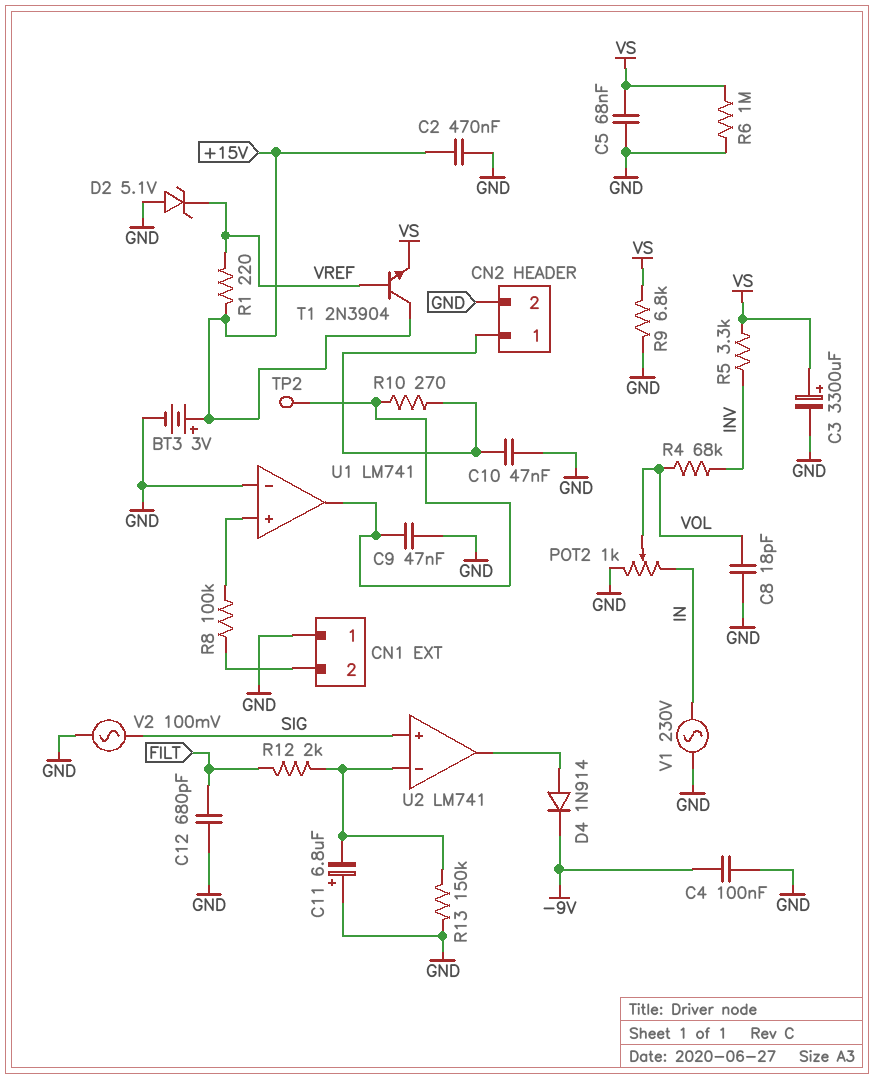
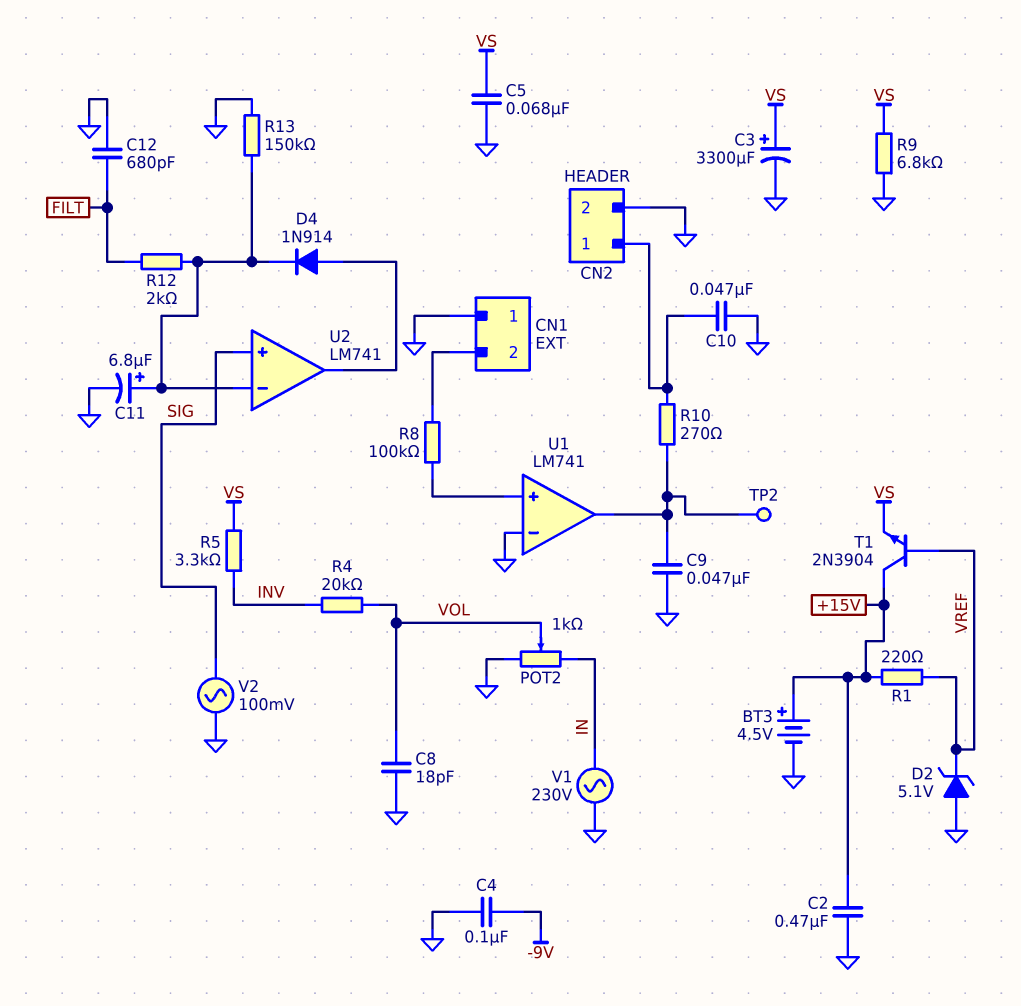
BT3: 3V (plus +15V, minus GND) -> 4.5V (plus +15V, minus GND)
C11: 6.8uF (plus GND, minus U2/in-) -> 6.8uF (plus U2/in-, minus GND)
D4: diode 1N914 (A U2/out, K -9V) -> diode 1N914 (A U2/out, K U2/in-)
R4: 68k (INV, VOL) -> 20k (INV, VOL)
R6: 1M (GND, VS) -> none

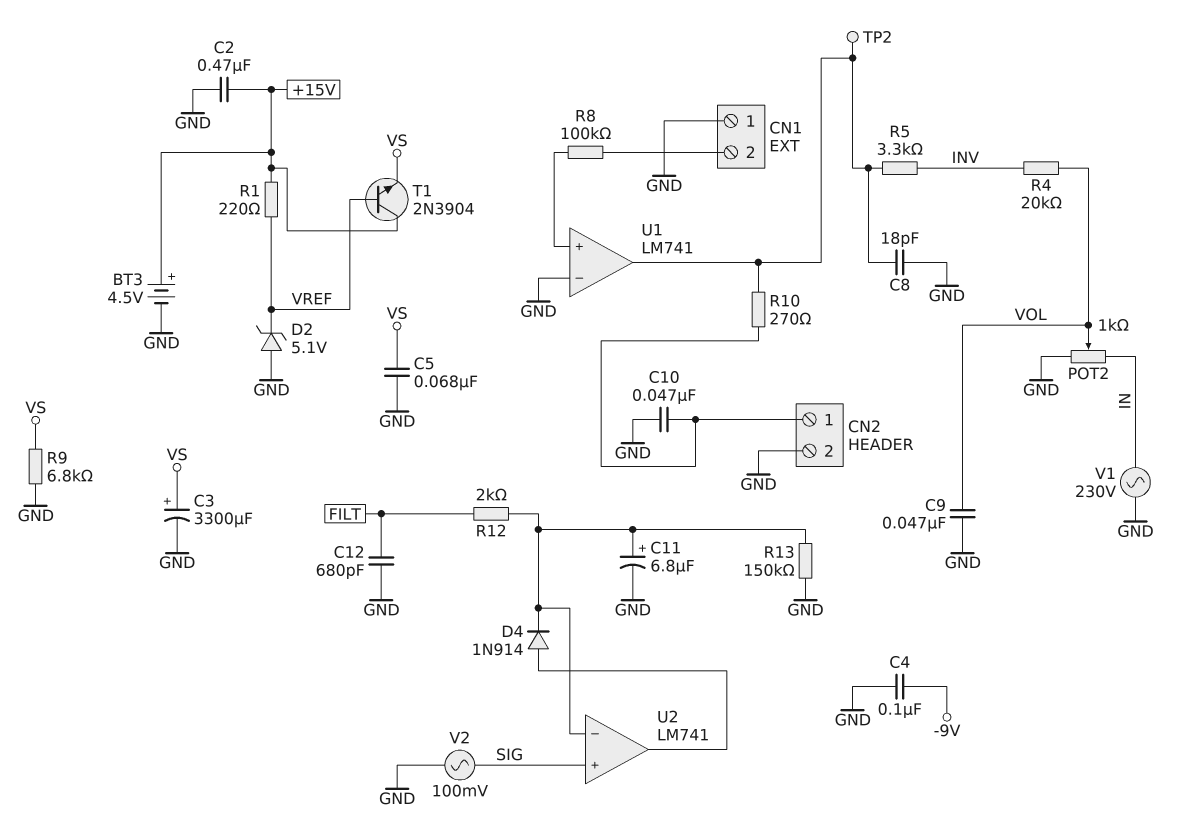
C8: 18pF (GND, VOL) -> 18pF (GND, U1/out)
C9: 47nF (GND, U1/out) -> 47nF (GND, VOL)
R5: 3.3k (INV, VS) -> 3.3k (INV, U1/out)

